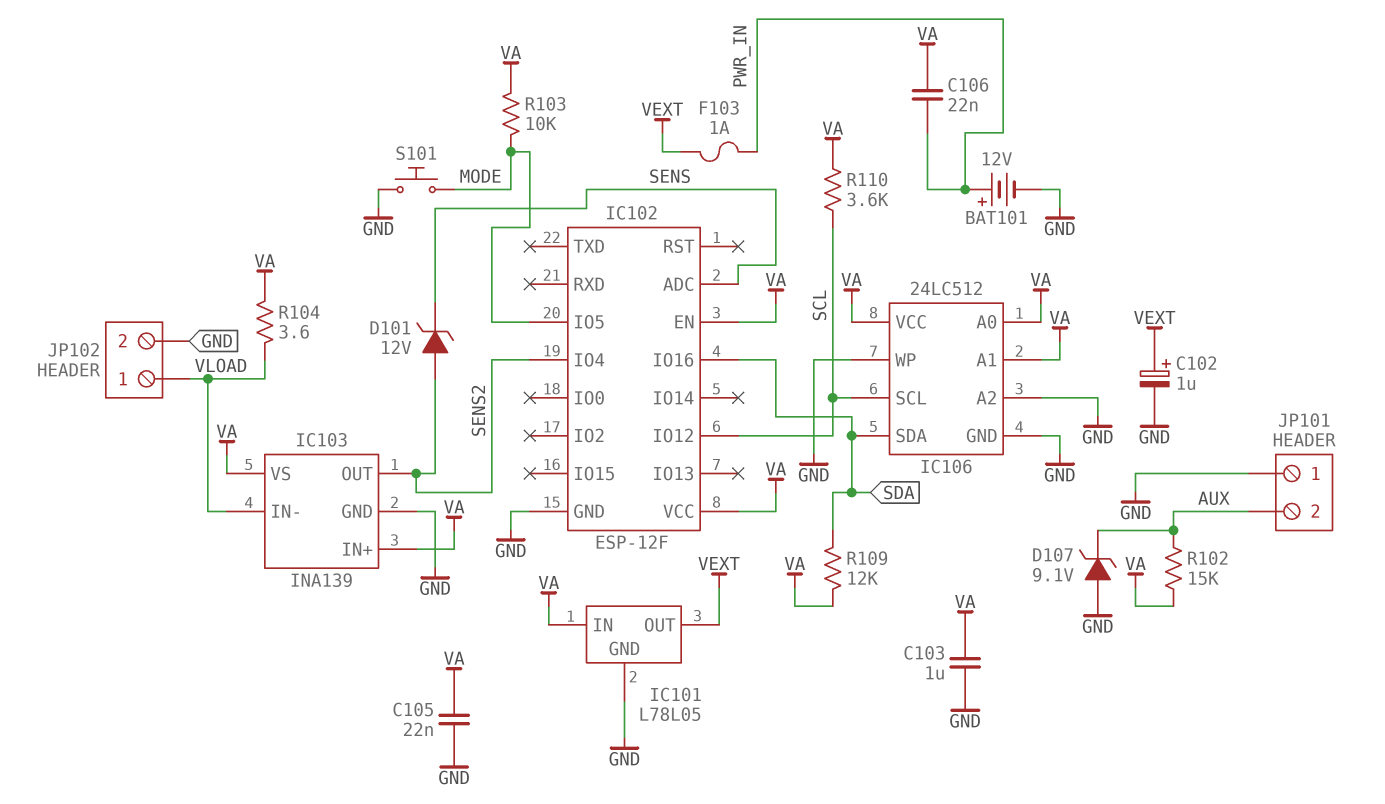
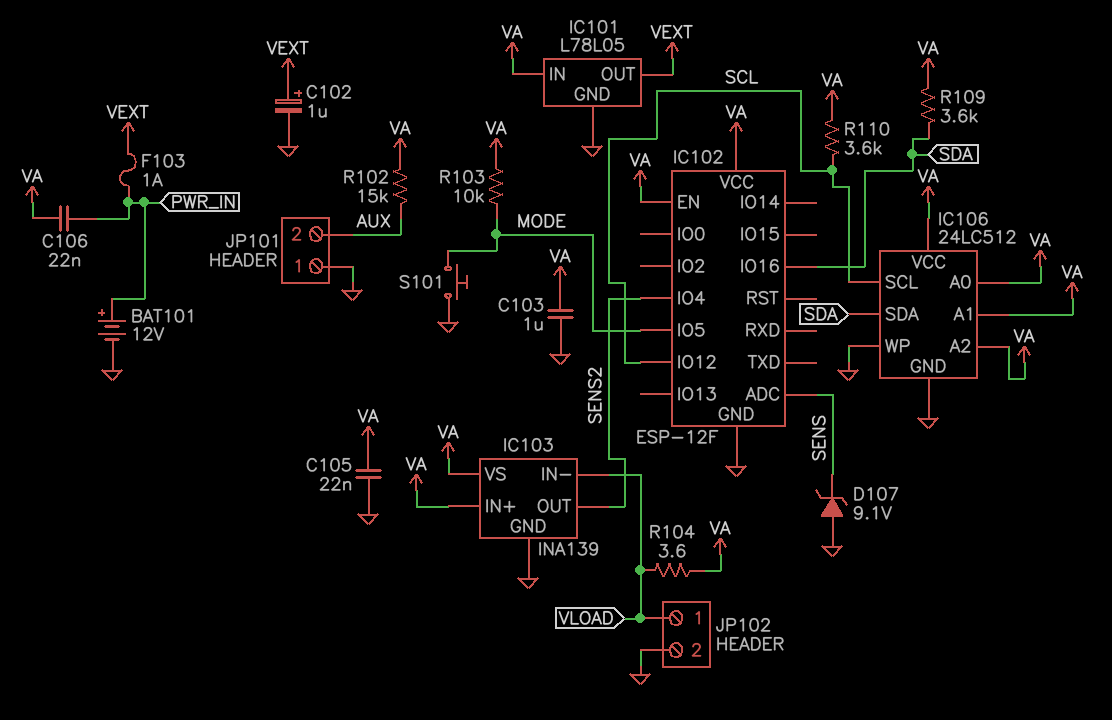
D101: zener 12V (A SENS2, K SENS) -> none
D107: zener 9.1V (A GND, K AUX) -> zener 9.1V (A GND, K SENS)
IC106 pin A2: GND -> VA
R109: 12k (SDA, VA) -> 3.6k (SDA, VA)

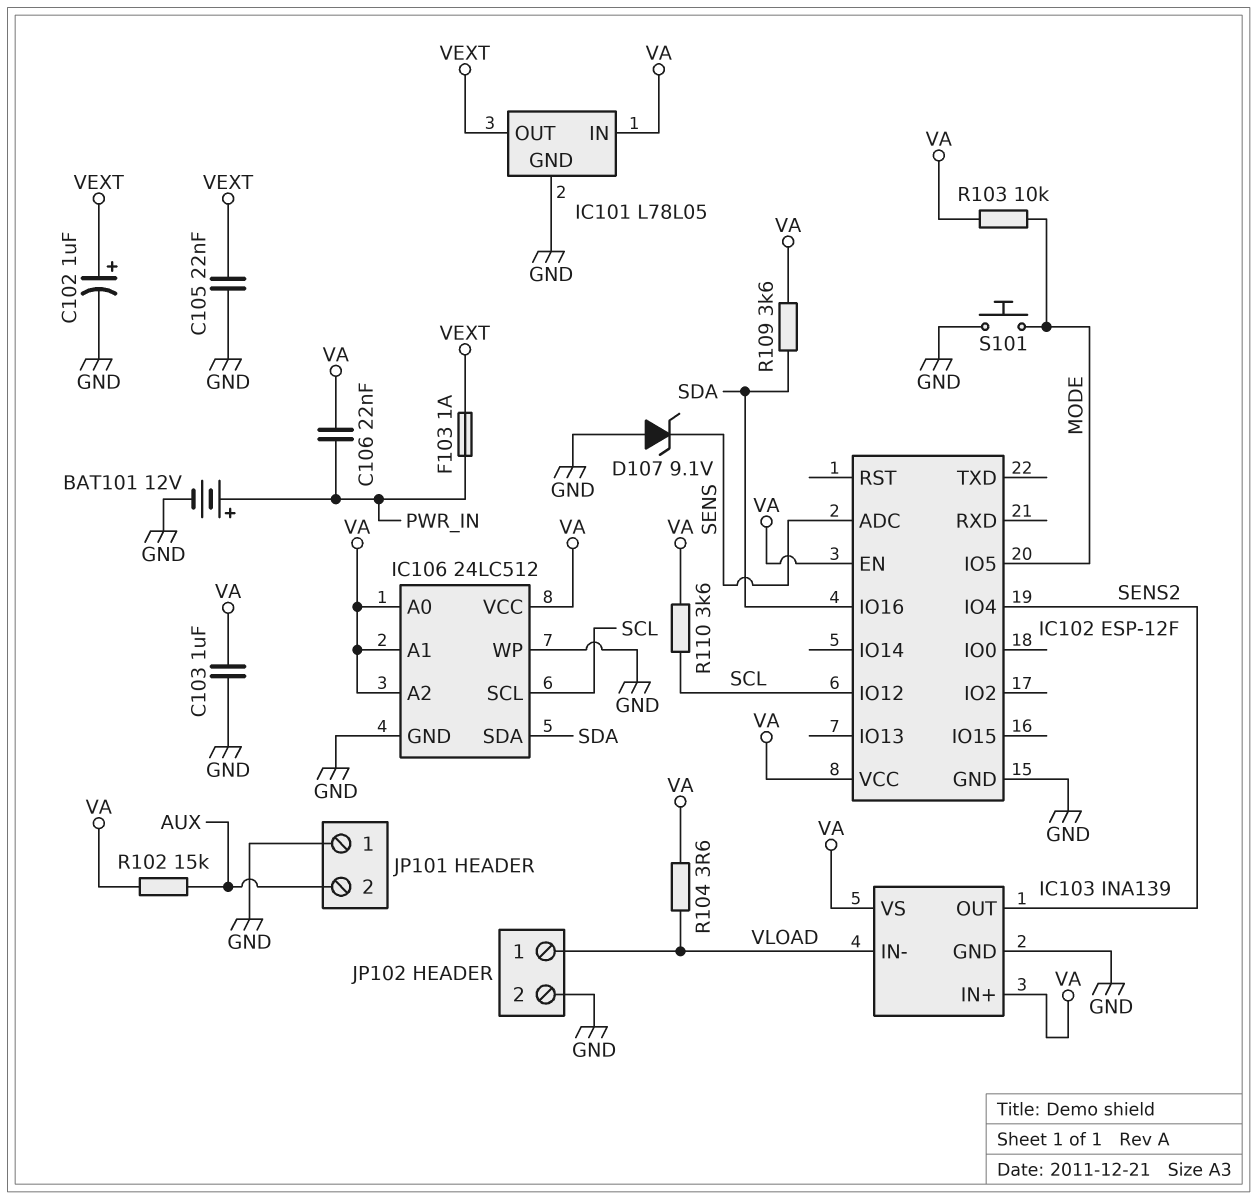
C105: 22nF (GND, VA) -> 22nF (GND, VEXT)

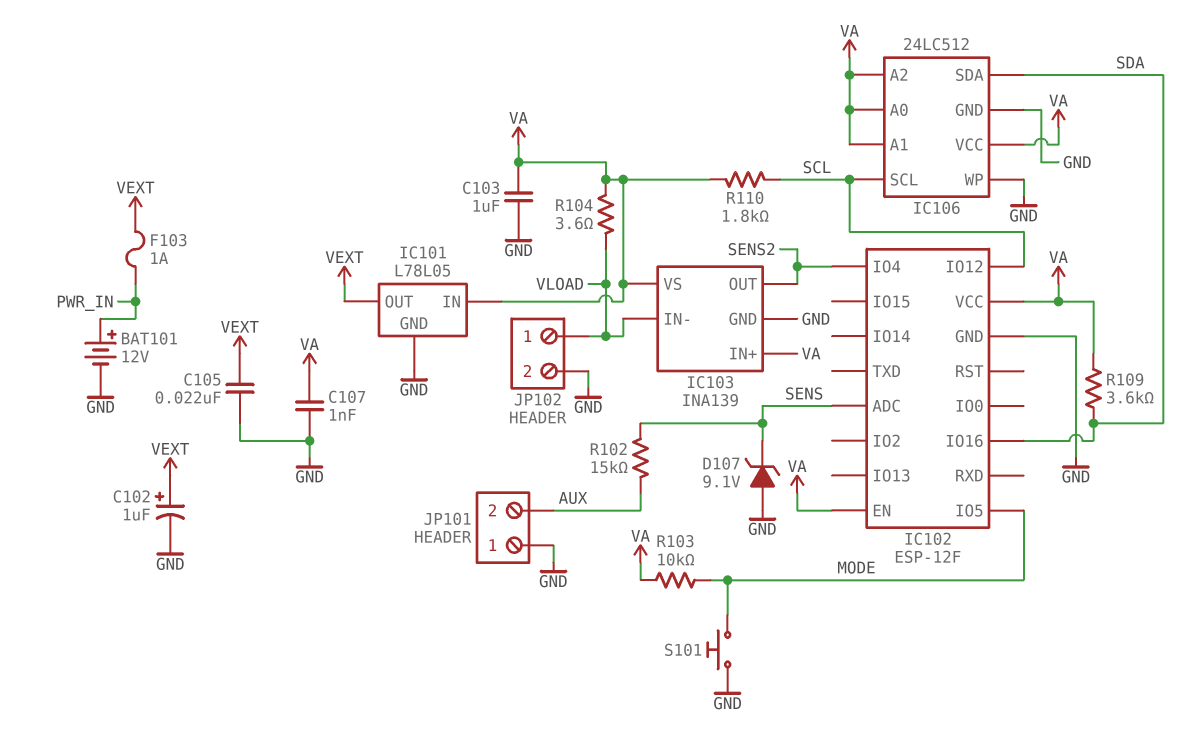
C106: 22nF (PWR_IN, VA) -> none
C107: none -> 1nF (GND, VA)
R102: 15k (AUX, VA) -> 15k (AUX, SENS)
R110: 3.6k (SCL, VA) -> 1.8k (SCL, VA)

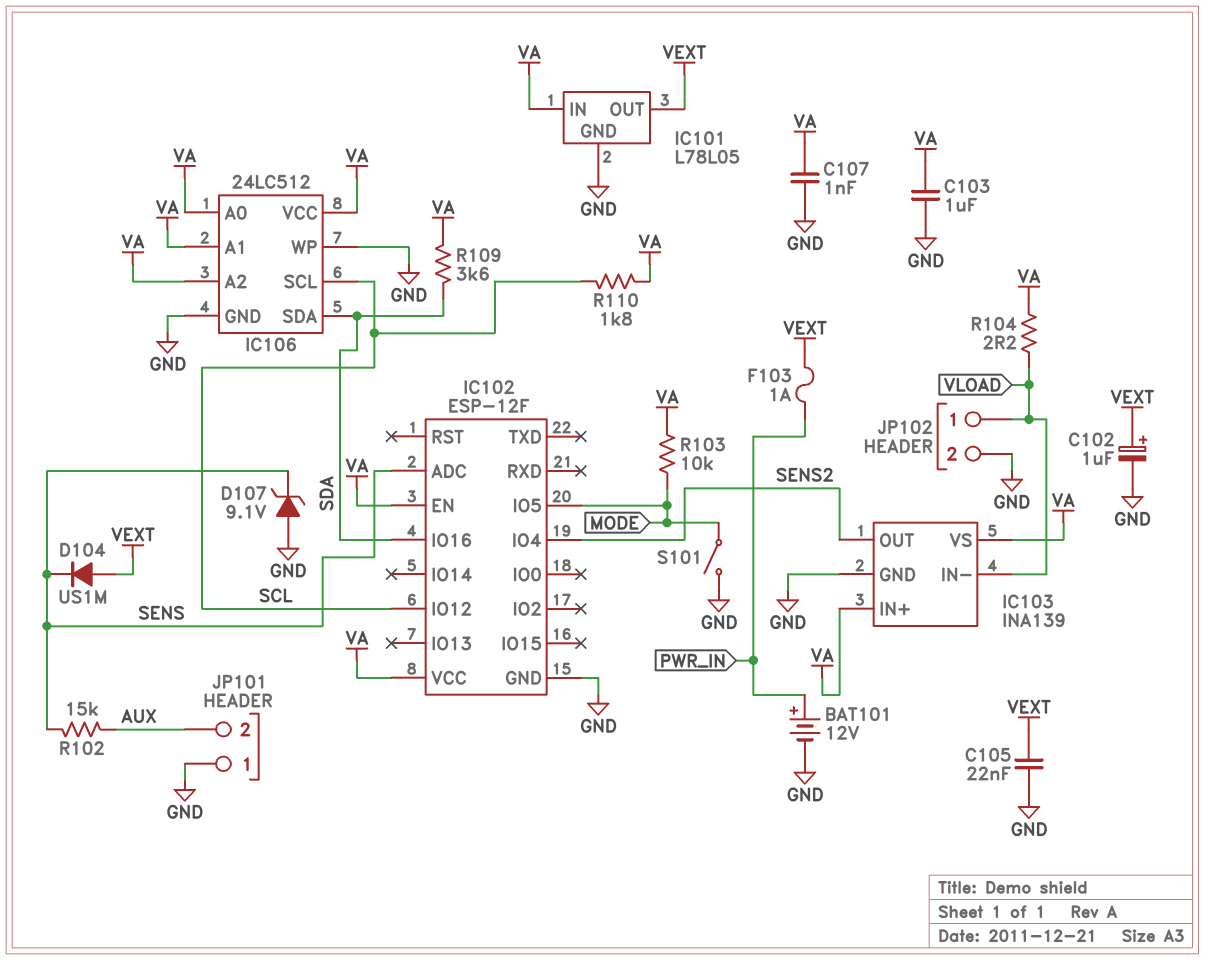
D104: none -> diode US1M (A VEXT, K SENS)
R104: 3.6 (VA, VLOAD) -> 2.2 (VA, VLOAD)
S101: button (GND, MODE) -> switch (GND, MODE)

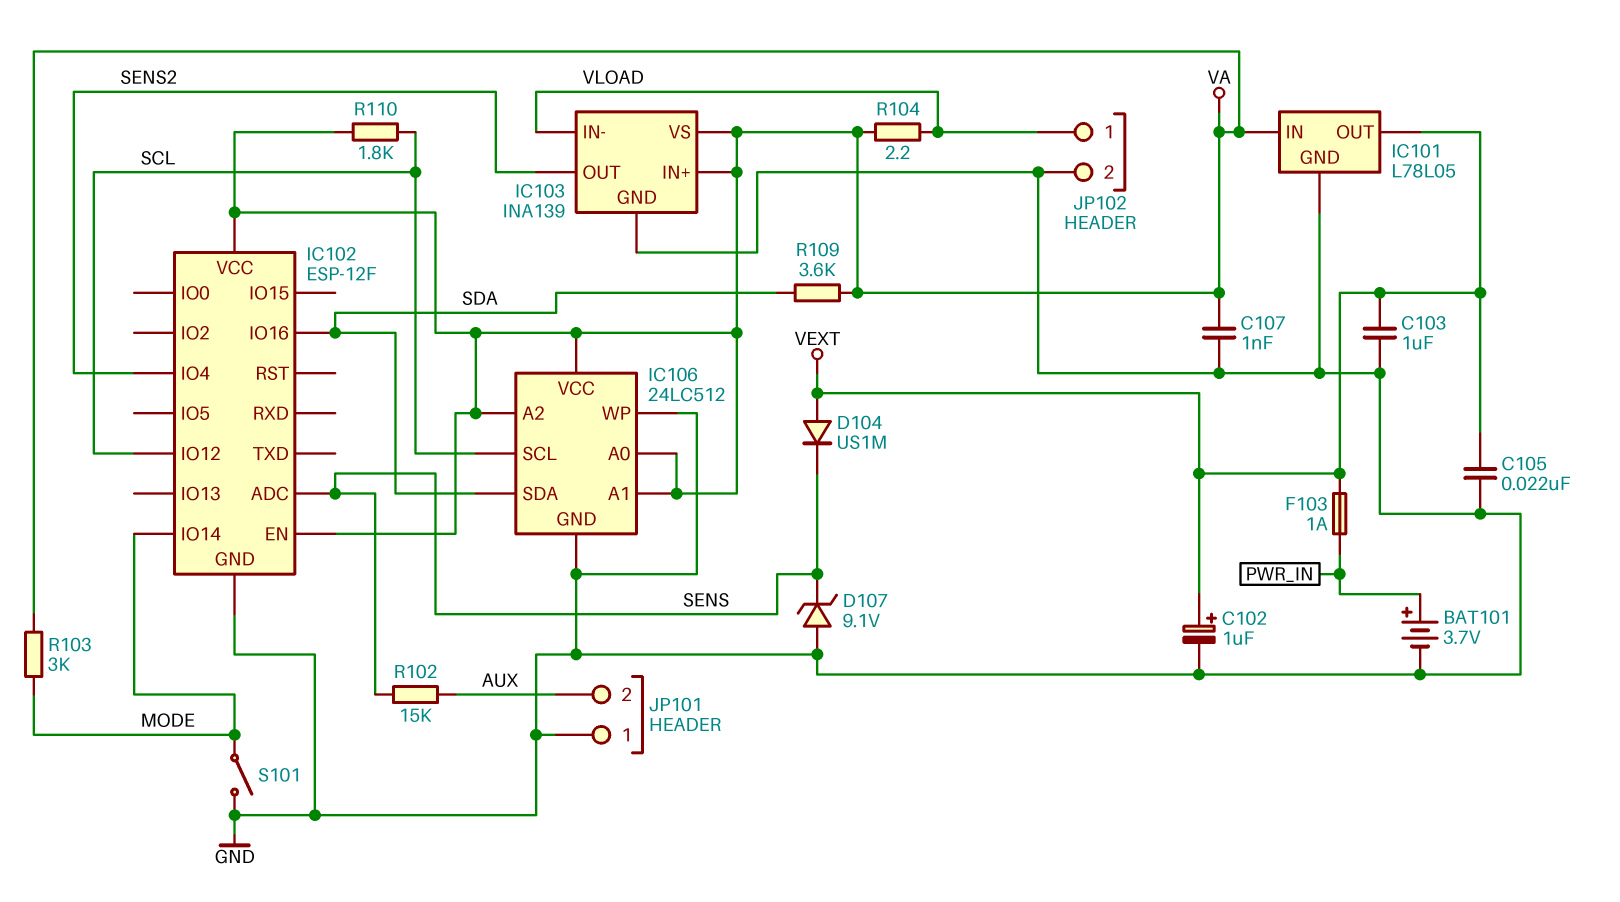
BAT101: 12V (plus PWR_IN, minus GND) -> 3.7V (plus PWR_IN, minus GND)
C103: 1uF (GND, VA) -> 1uF (GND, VEXT)
IC102 pin IO5: MODE -> none
IC102 pin IO14: none -> MODE
R103: 10k (MODE, VA) -> 3k (MODE, VA)

